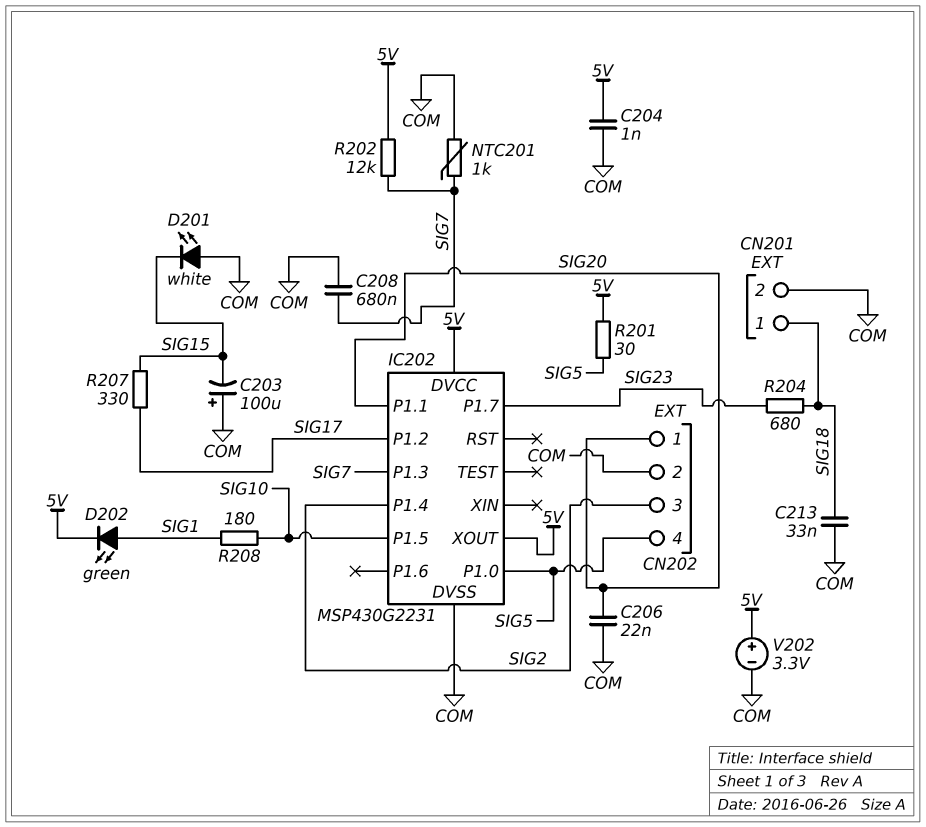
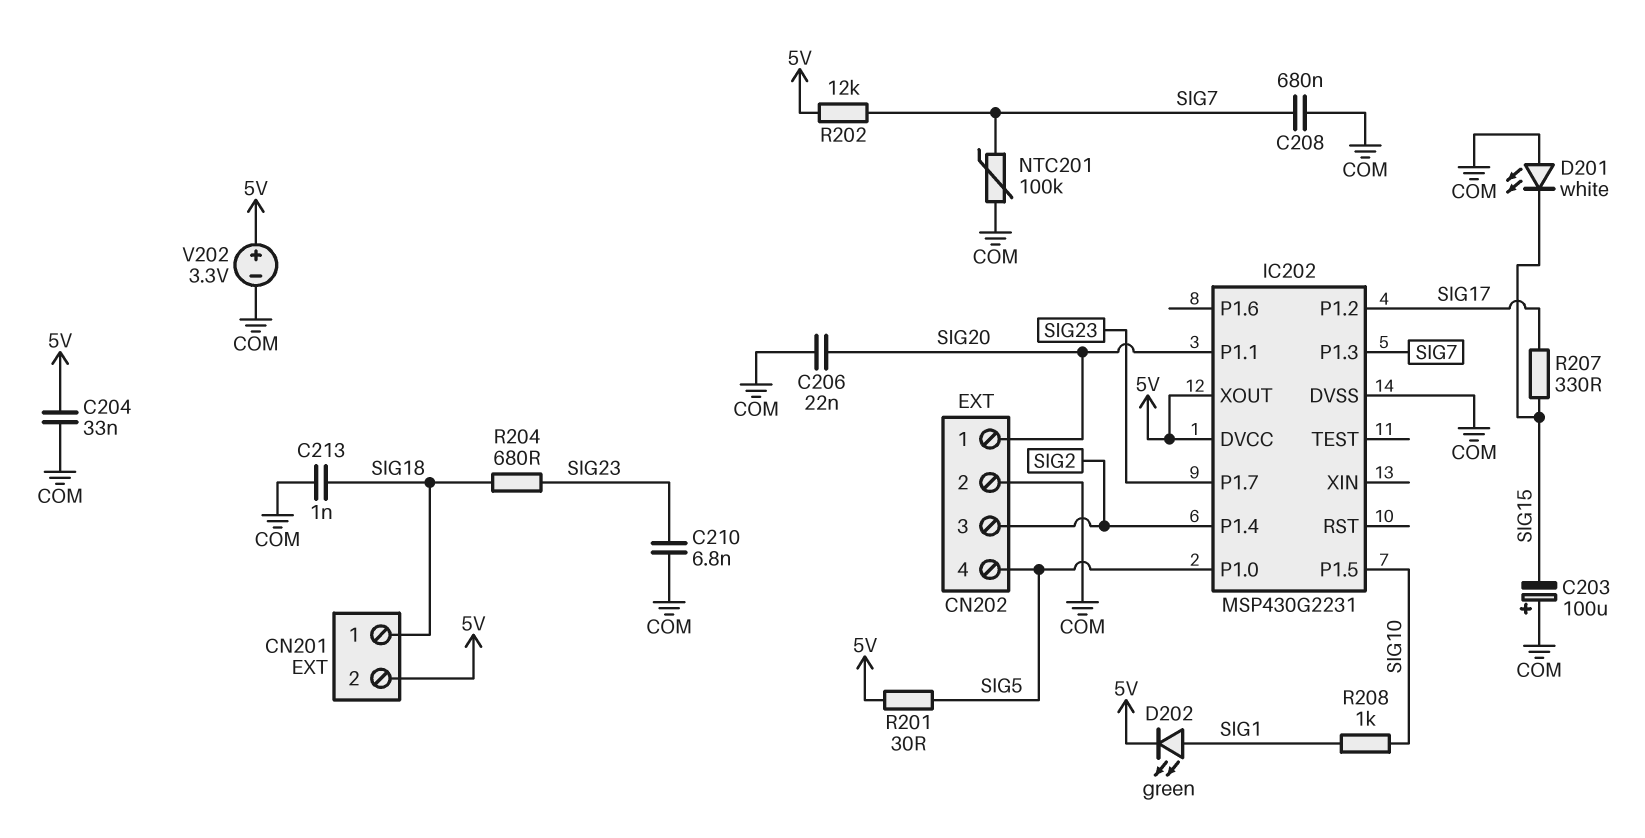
C204: 1nF (5V, COM) -> 33nF (5V, COM)
C210: none -> 6.8nF (COM, SIG23)
C213: 33nF (COM, SIG18) -> 1nF (COM, SIG18)
CN201 pin 2: COM -> 5V
NTC201: 1k (COM, SIG7) -> 100k (COM, SIG7)
R208: 180 (SIG1, SIG10) -> 1k (SIG1, SIG10)

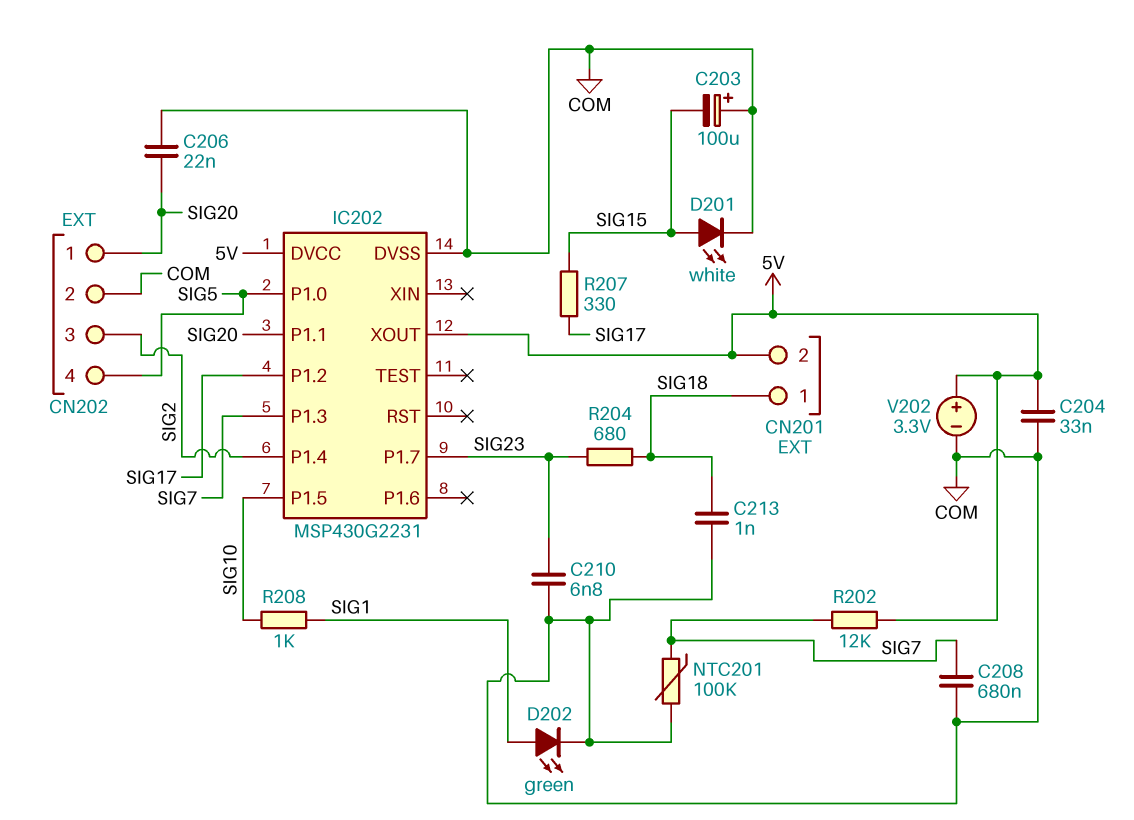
D201: LED white (A COM, K SIG15) -> LED white (A SIG15, K COM)
D202: LED green (A SIG1, K 5V) -> LED green (A SIG1, K COM)
R201: 30 (5V, SIG5) -> none

